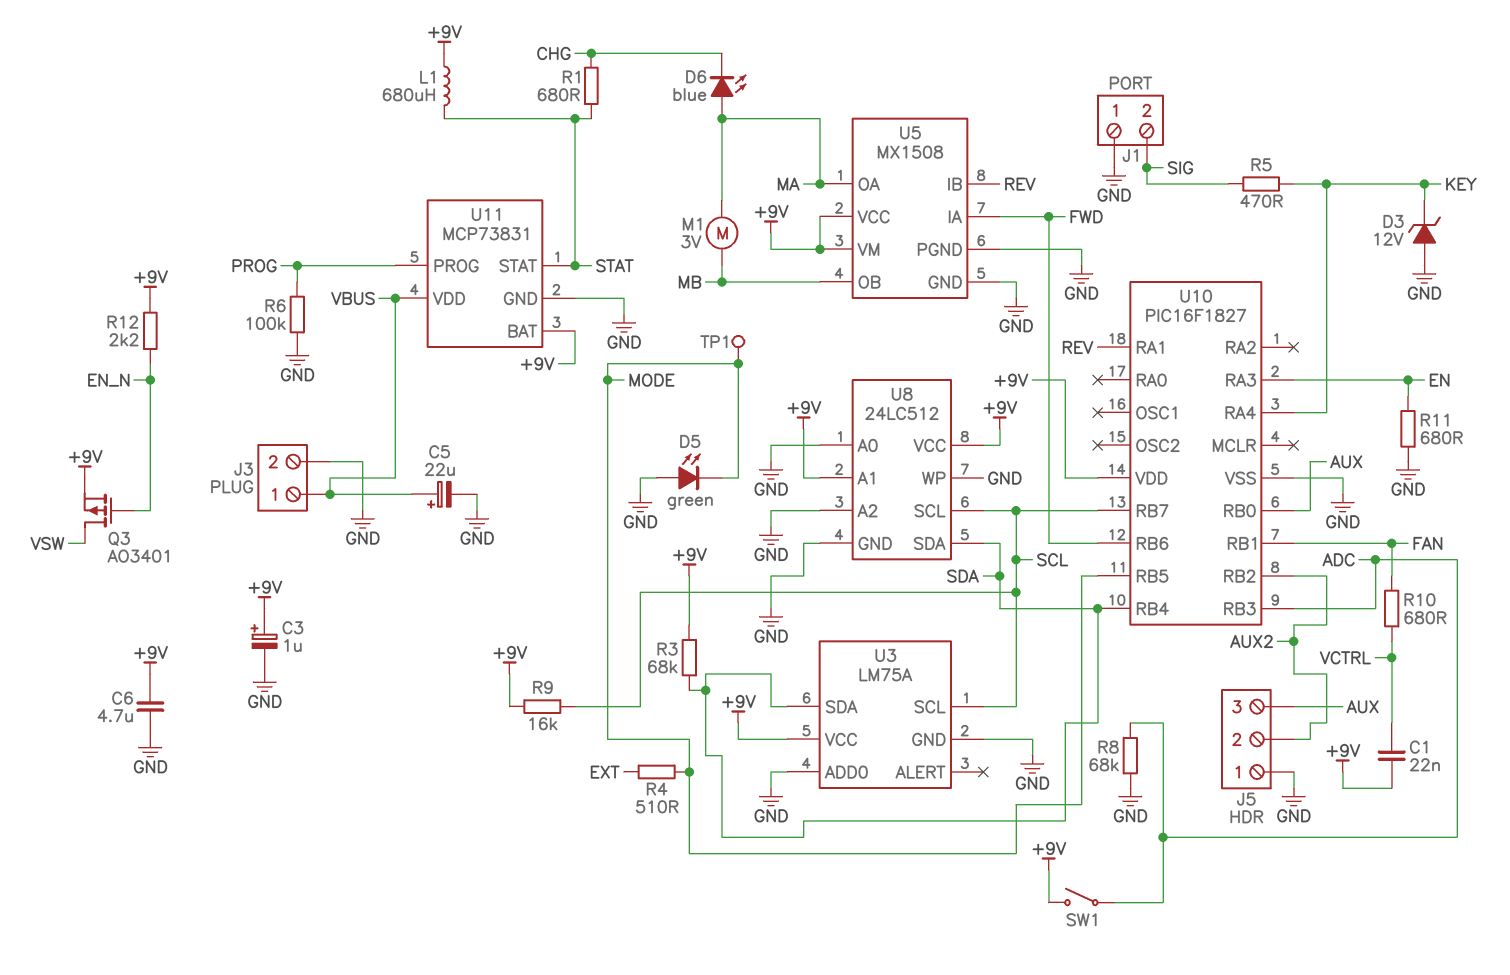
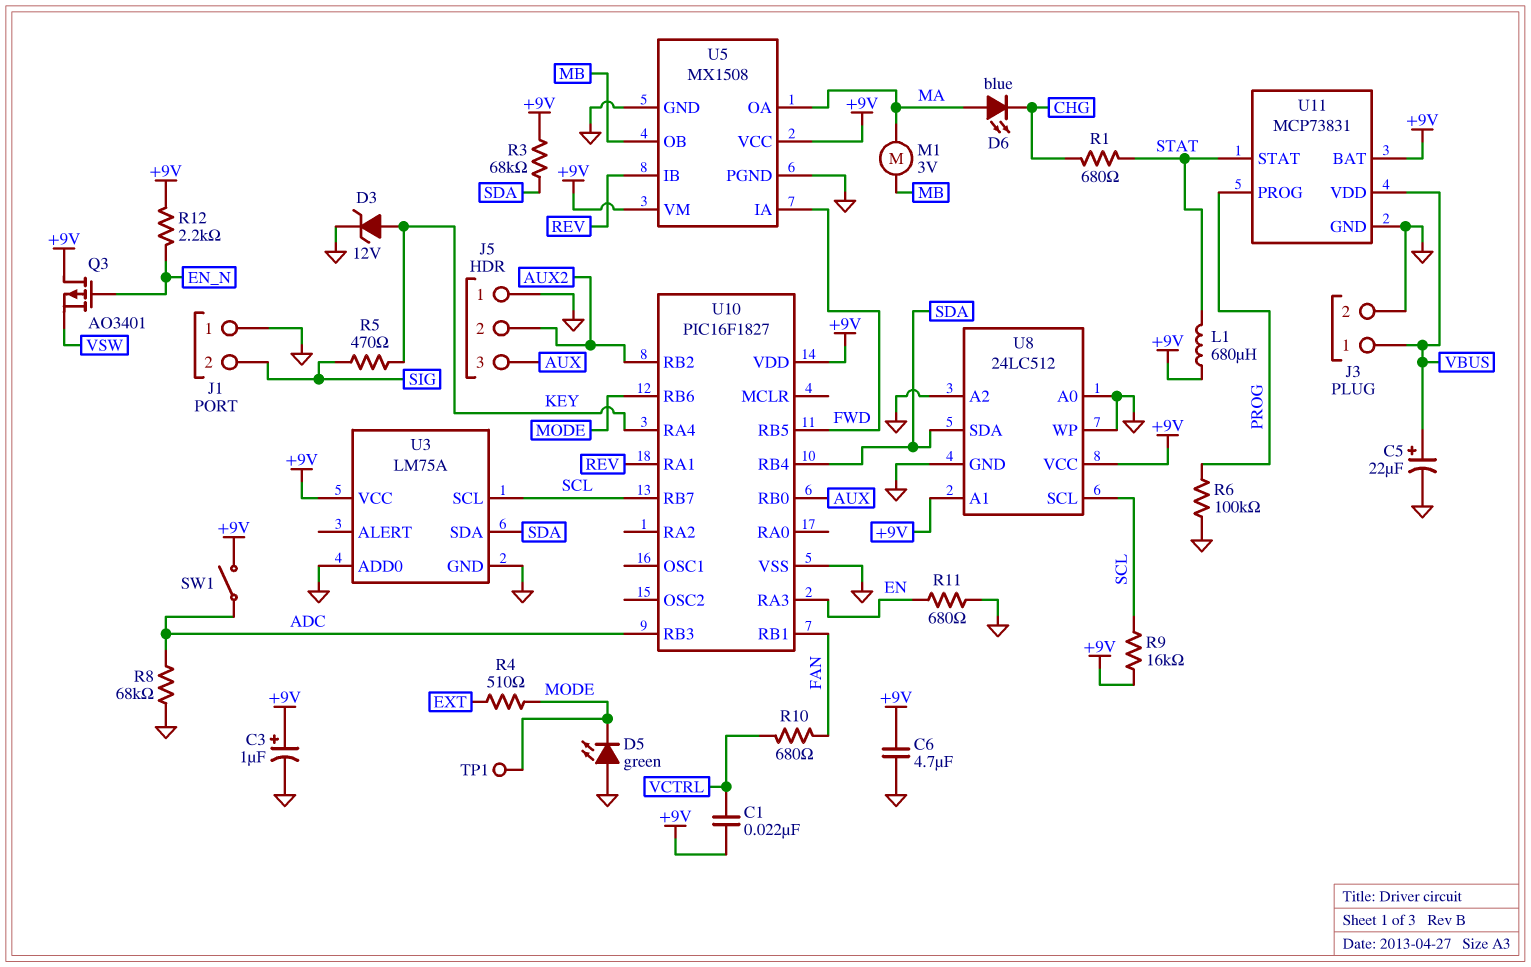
D3: zener 12V (A GND, K KEY) -> zener 12V (A KEY, K GND)
Q3: PMOS AO3401 (G EN_N, D VSW, S +9V) -> PMOS AO3401 (G EN_N, D +9V, S VSW)
U10 pin RB5: MODE -> FWD
U10 pin RB6: FWD -> MODE

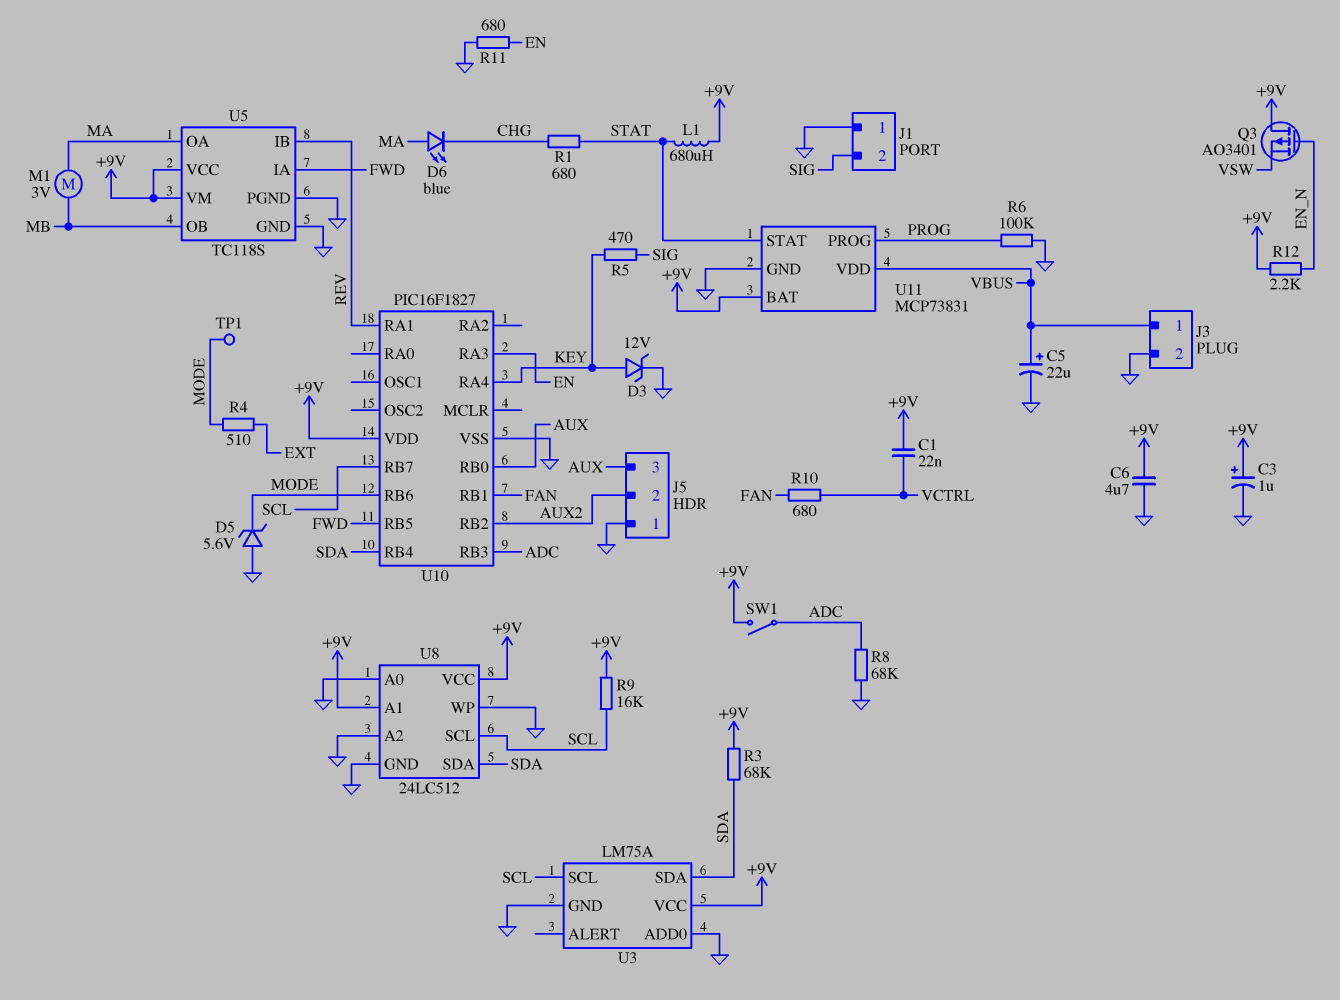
D5: LED green (A GND, K MODE) -> zener 5.6V (A GND, K MODE)
U5: MX1508 -> TC118S

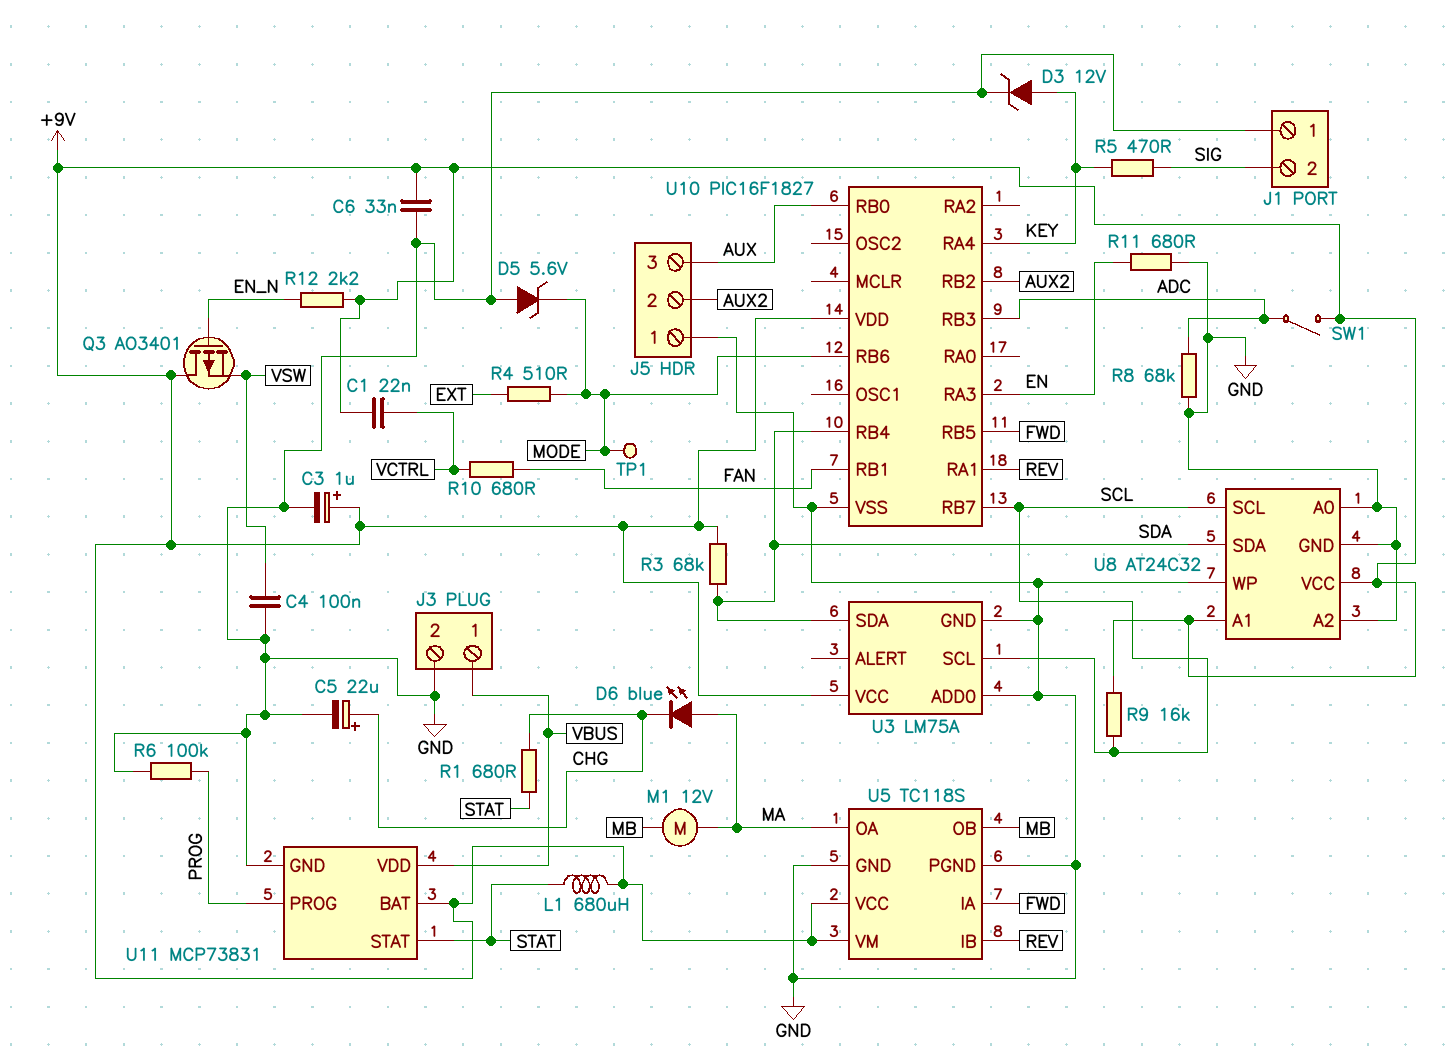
C4: none -> 100nF (GND, VSW)
C5: 22uF (plus VBUS, minus GND) -> 22uF (plus CHG, minus GND)
C6: 4.7uF (+9V, GND) -> 33nF (+9V, GND)
M1: motor 3V (MA, MB) -> motor 12V (MA, MB)
U8: 24LC512 -> AT24C32

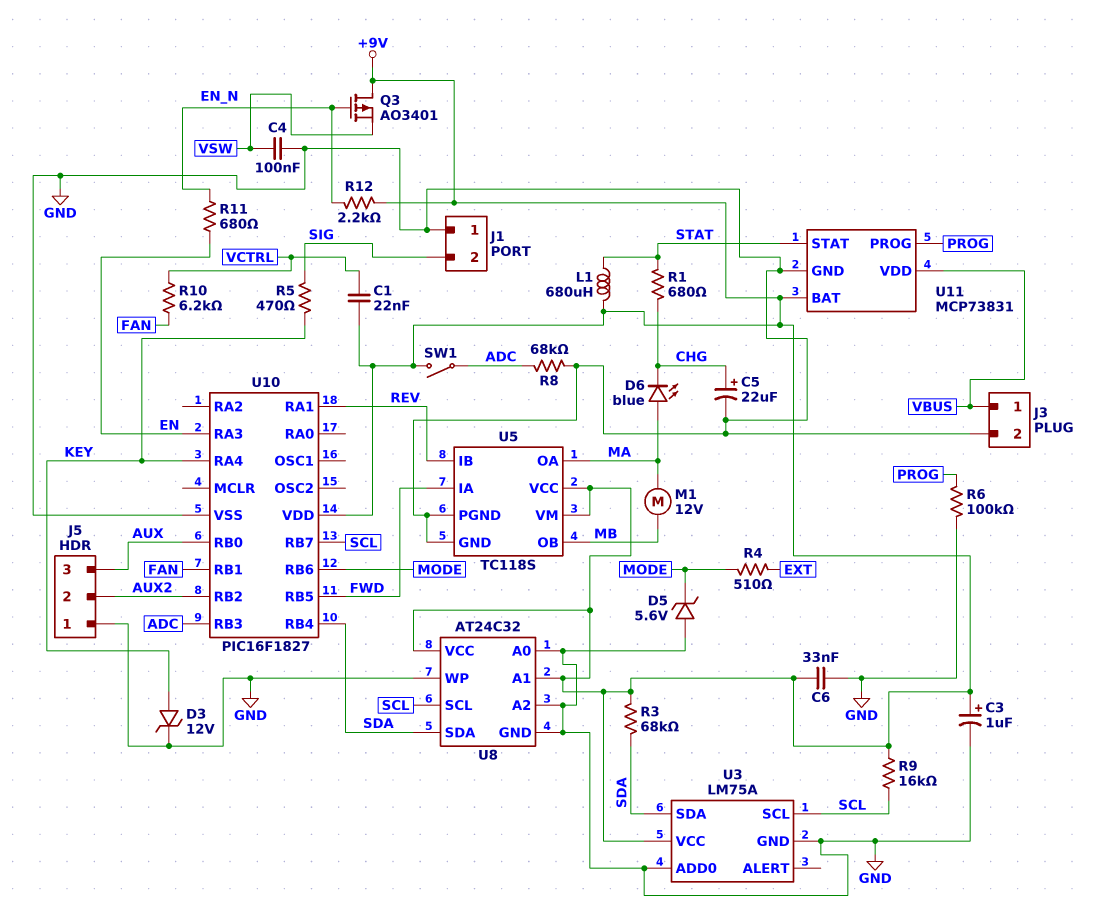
R10: 680 (FAN, VCTRL) -> 6.2k (FAN, VCTRL)
R11: 680 (EN, GND) -> 680 (EN, EN_N)
TP1: test point (MODE) -> none

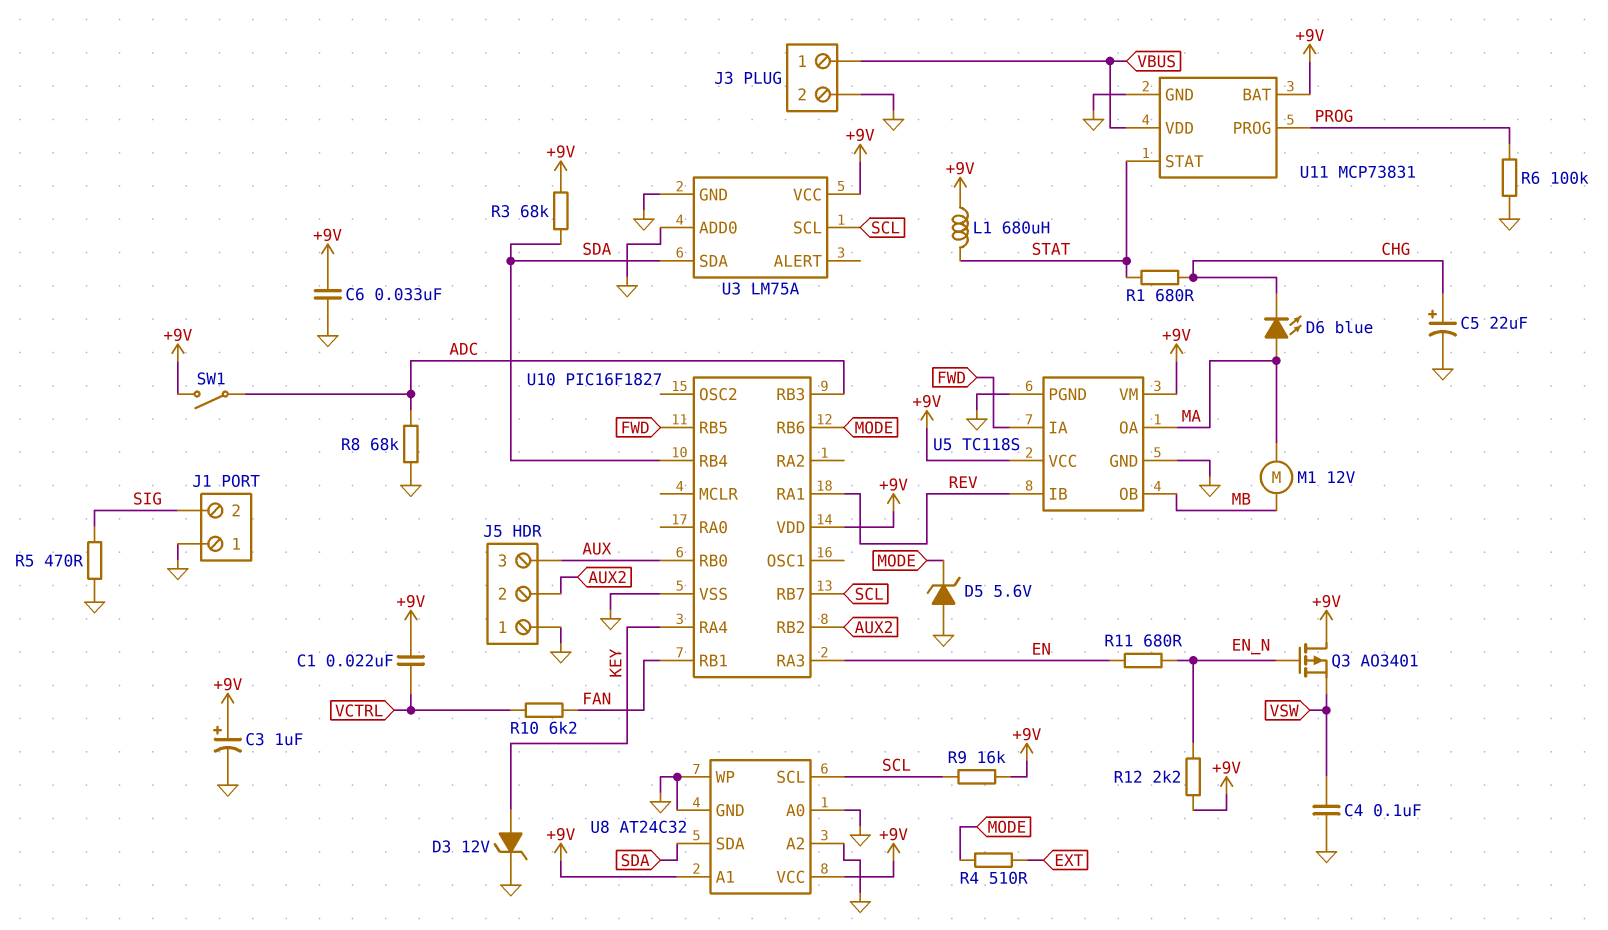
R5: 470 (KEY, SIG) -> 470 (GND, SIG)

